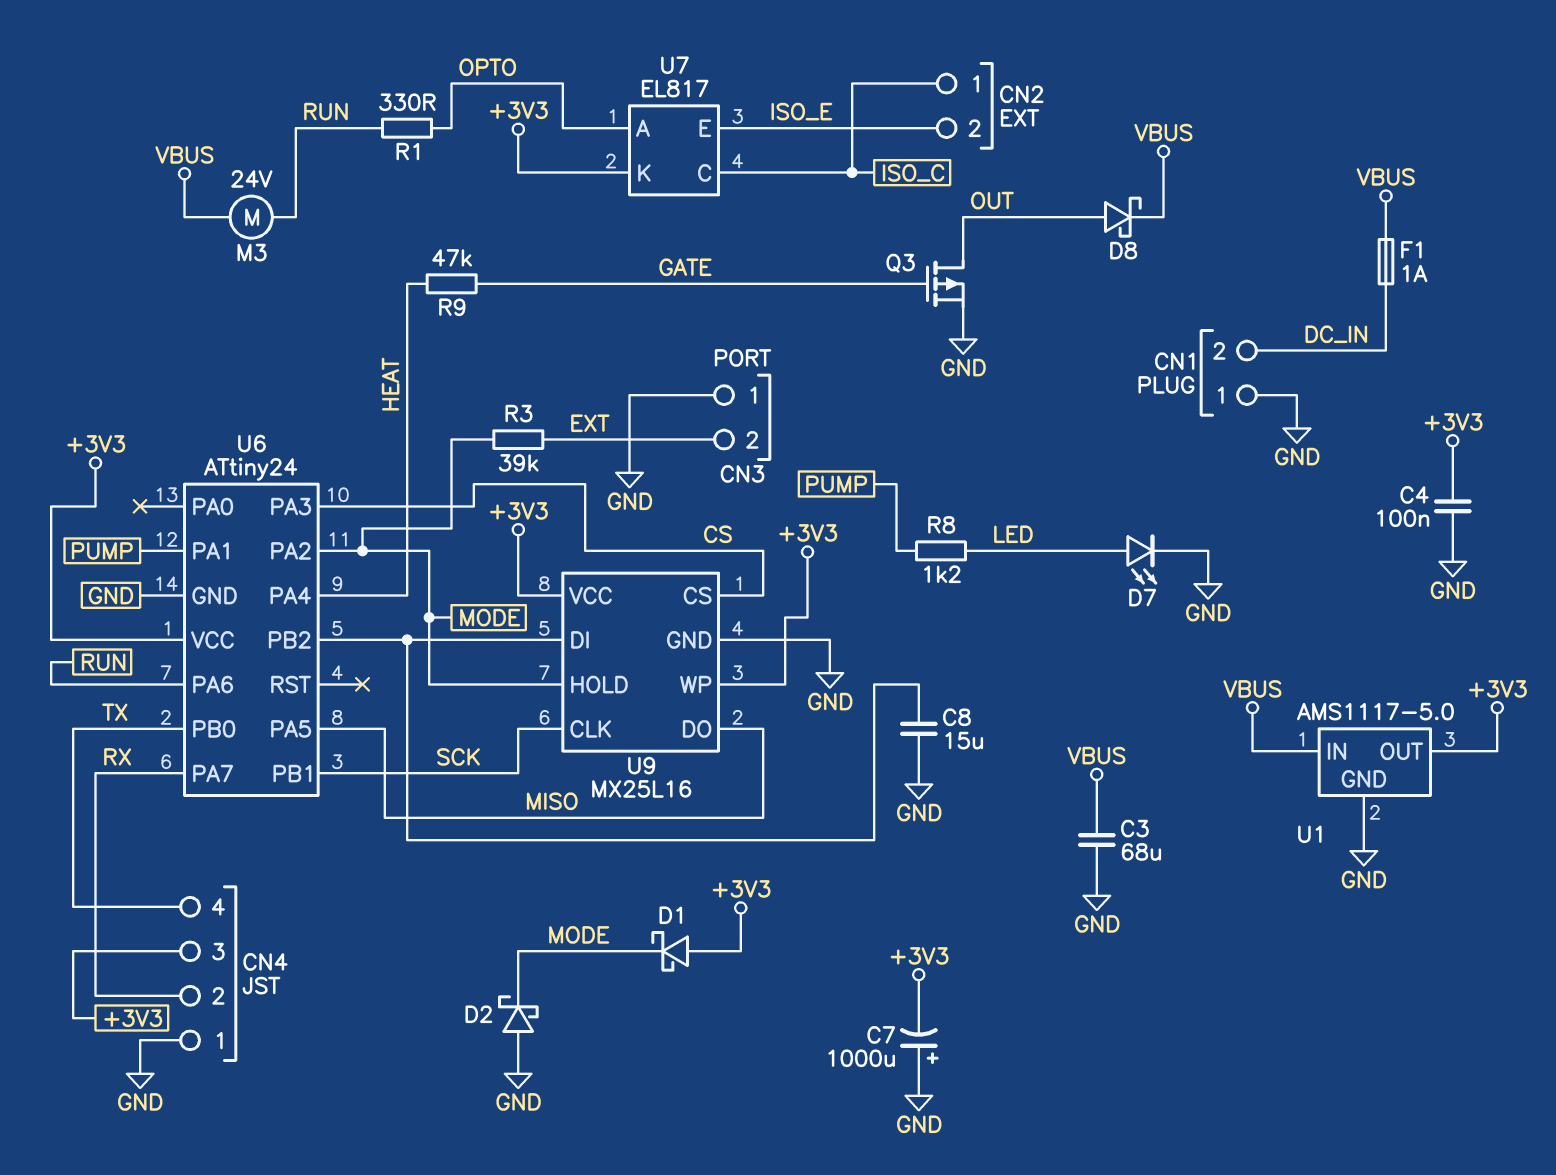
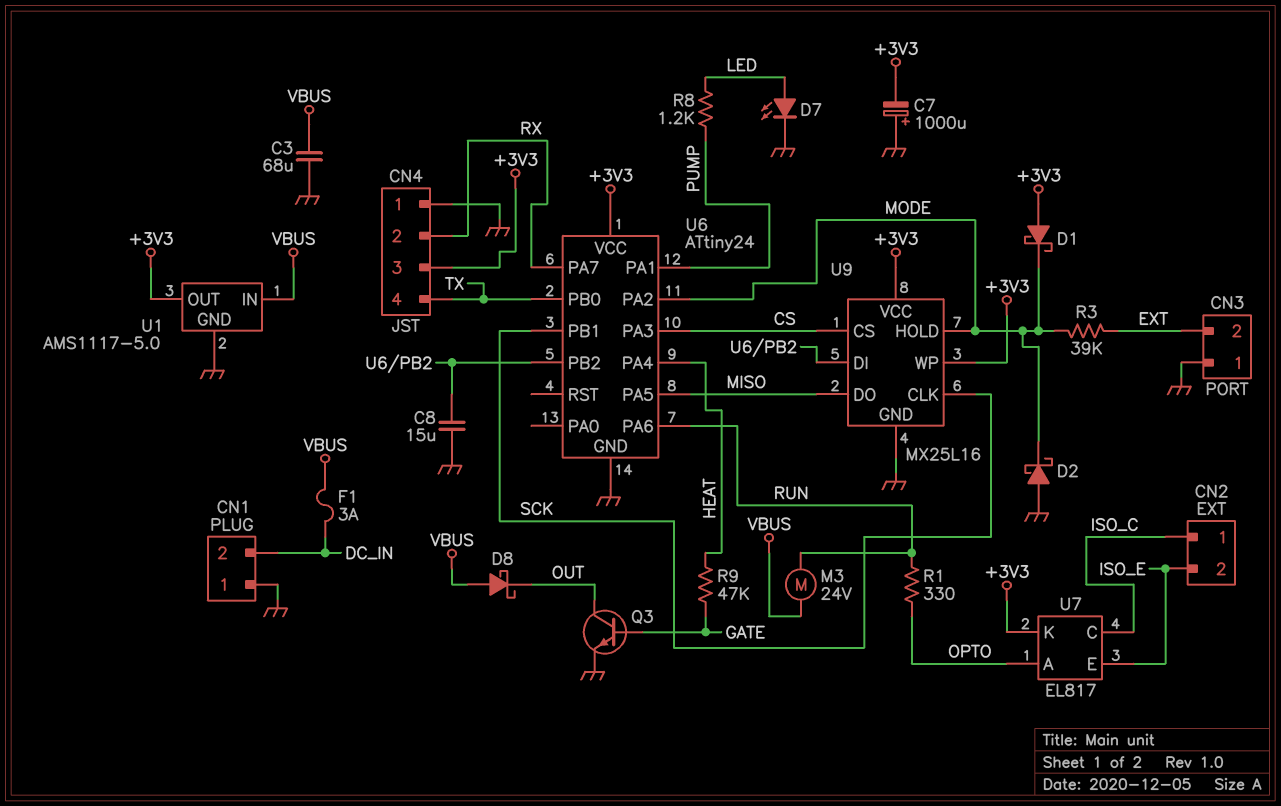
C4: 100nF (+3V3, GND) -> none
D8: schottky (A OUT, K VBUS) -> schottky (A VBUS, K OUT)
F1: 1A (DC_IN, VBUS) -> 3A (DC_IN, VBUS)
Q3: PMOS (G GATE, D OUT, S GND) -> NPN (B GATE, C OUT, E GND)

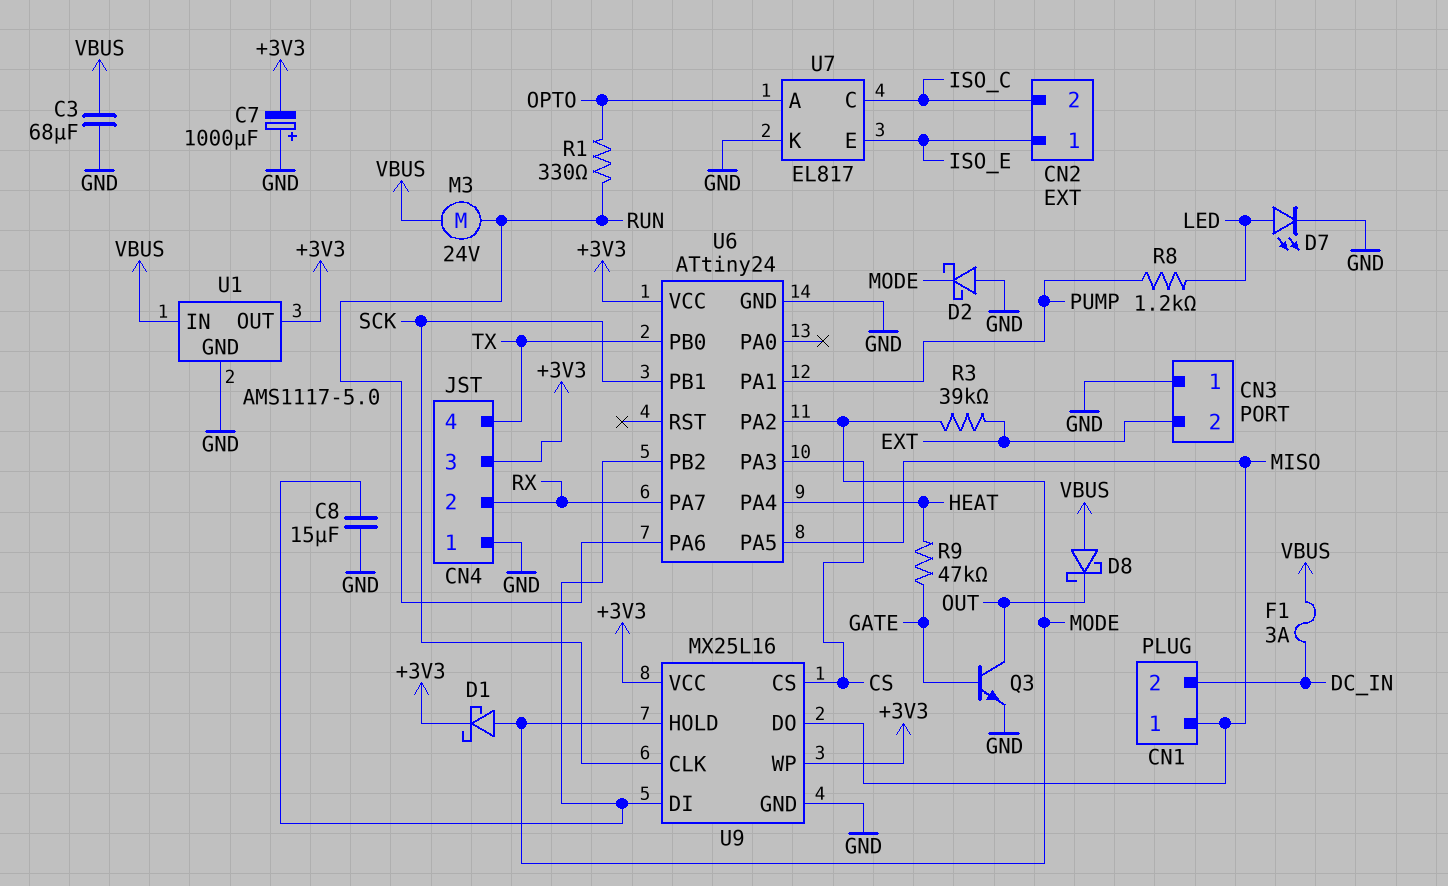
CN1 pin 1: GND -> MISO
CN2 pin 1: ISO_C -> ISO_E
CN2 pin 2: ISO_E -> ISO_C
D1: schottky (A +3V3, K MODE) -> schottky (A MODE, K +3V3)
U7 pin K: +3V3 -> GND

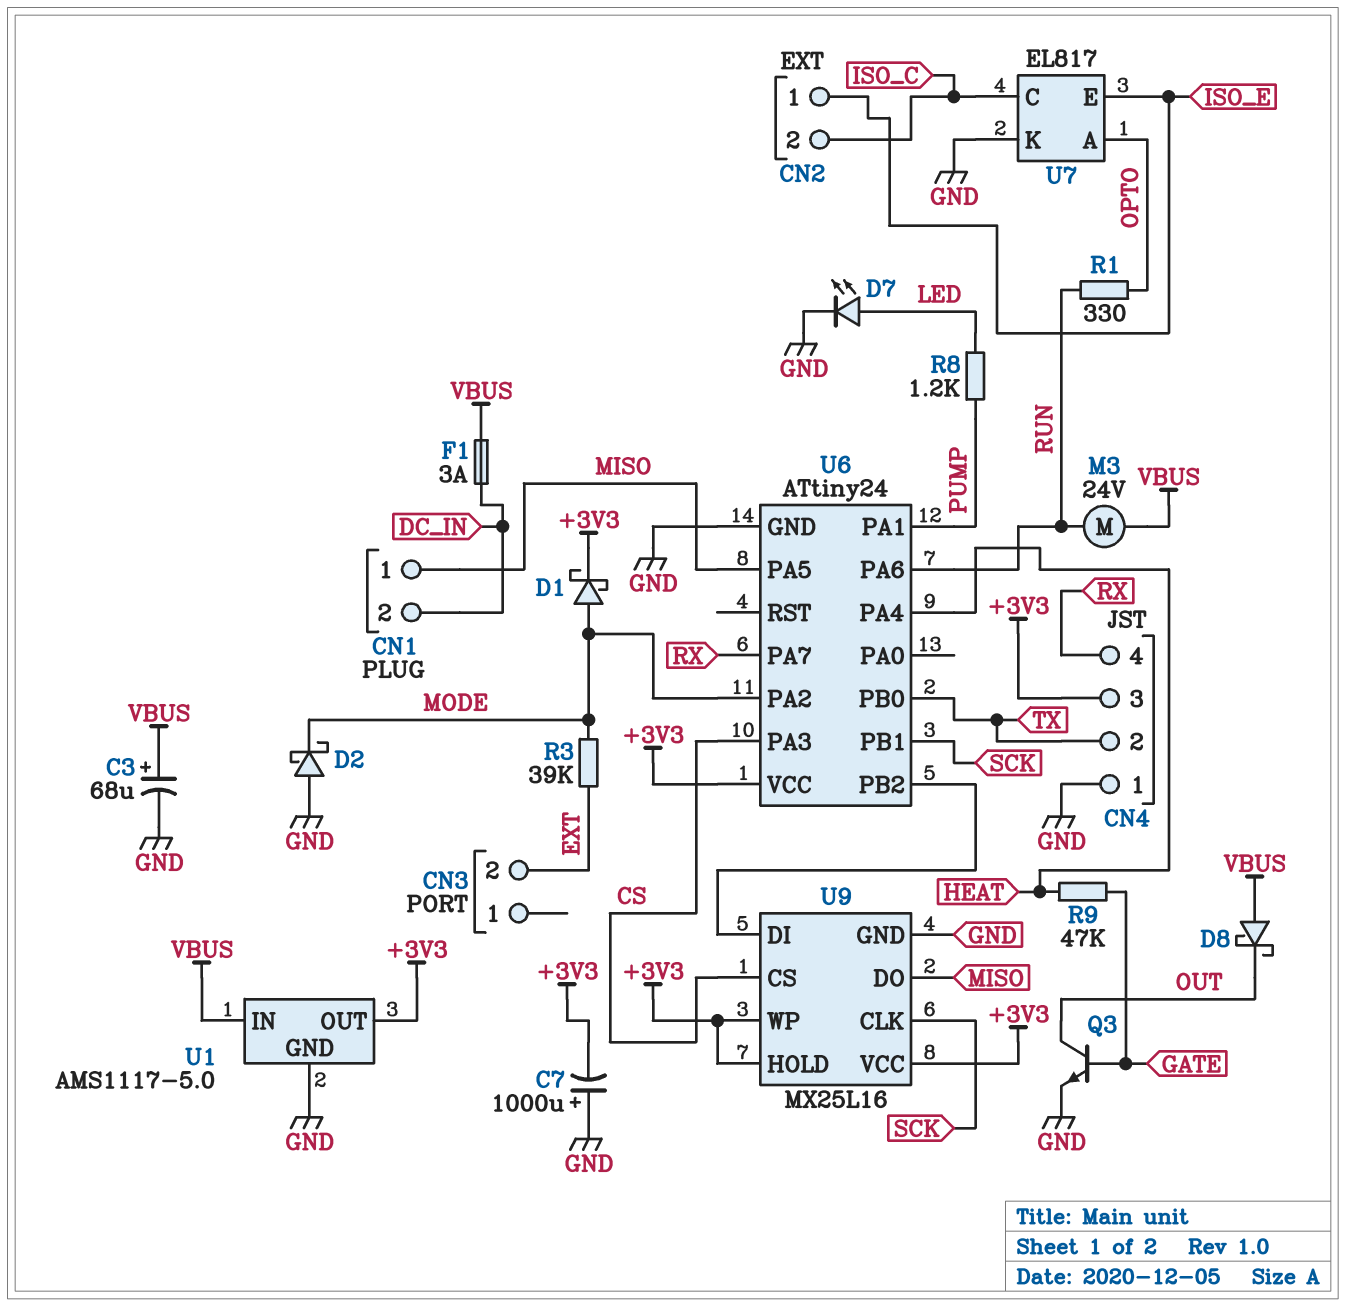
C3: 68uF (GND, VBUS) -> 68uF (plus VBUS, minus GND)
C8: 15uF (GND, U6/PB2) -> none
CN3 pin 1: GND -> none
CN4 pin 2: RX -> TX
CN4 pin 4: TX -> RX
U9 pin HOLD: MODE -> +3V3

